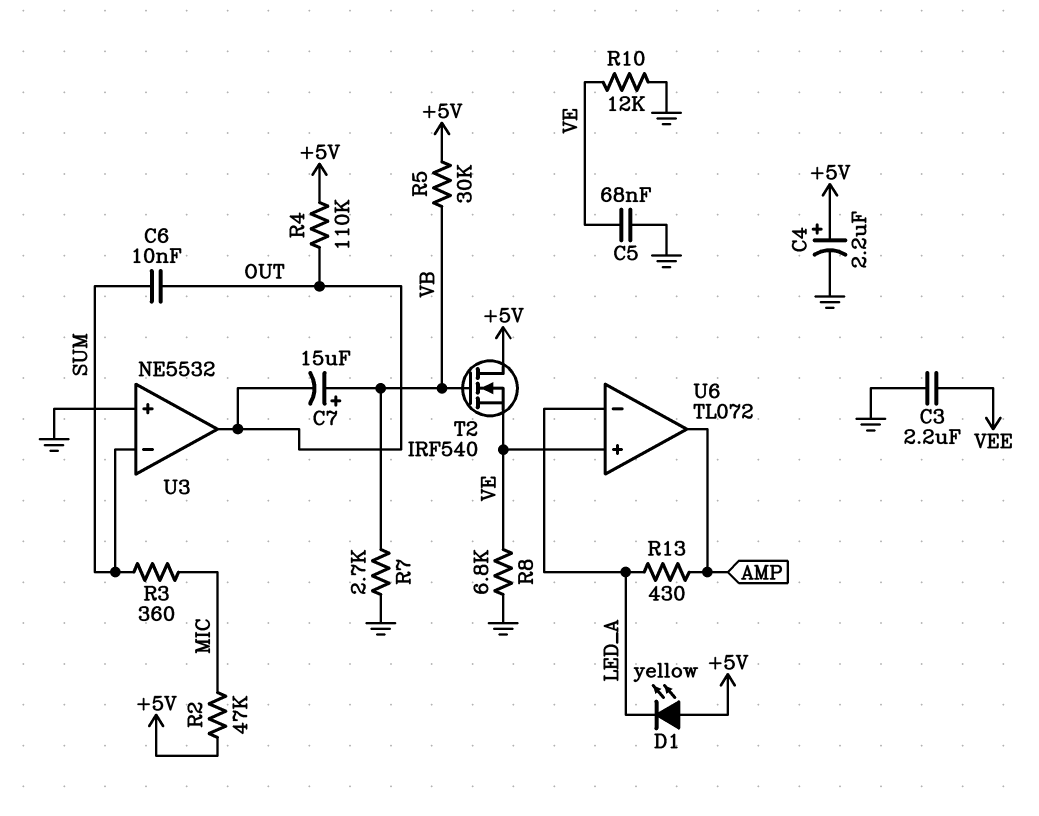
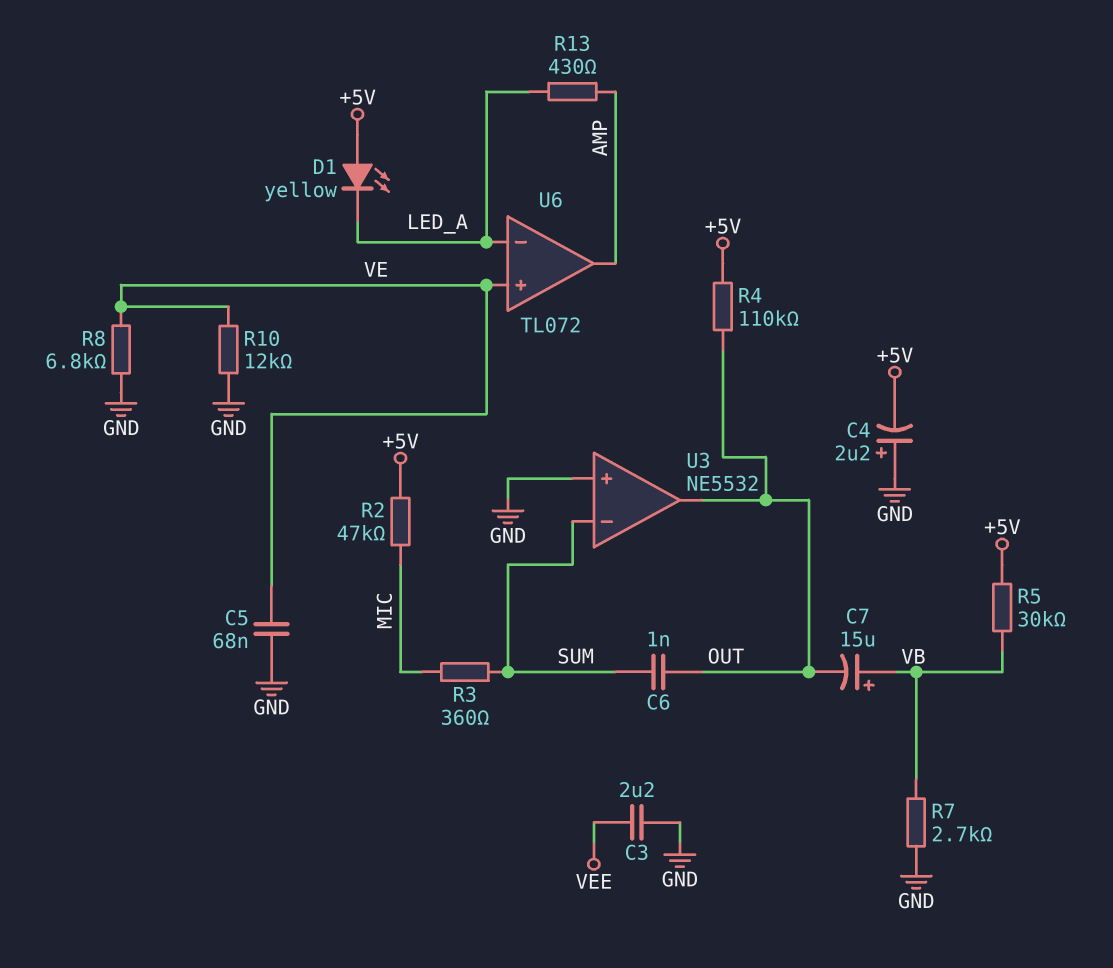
C4: 2.2uF (plus +5V, minus GND) -> 2.2uF (plus GND, minus +5V)
C6: 10nF (OUT, SUM) -> 1nF (OUT, SUM)
T2: NMOS IRF540 (G VB, D +5V, S VE) -> none

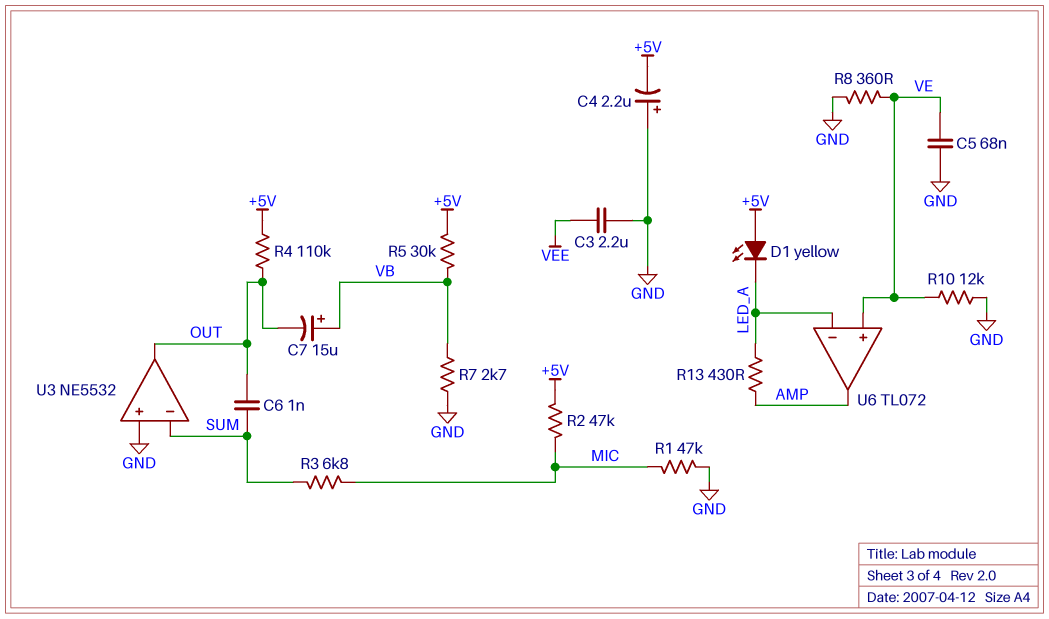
R1: none -> 47k (GND, MIC)
R3: 360 (MIC, SUM) -> 6.8k (MIC, SUM)
R8: 6.8k (GND, VE) -> 360 (GND, VE)

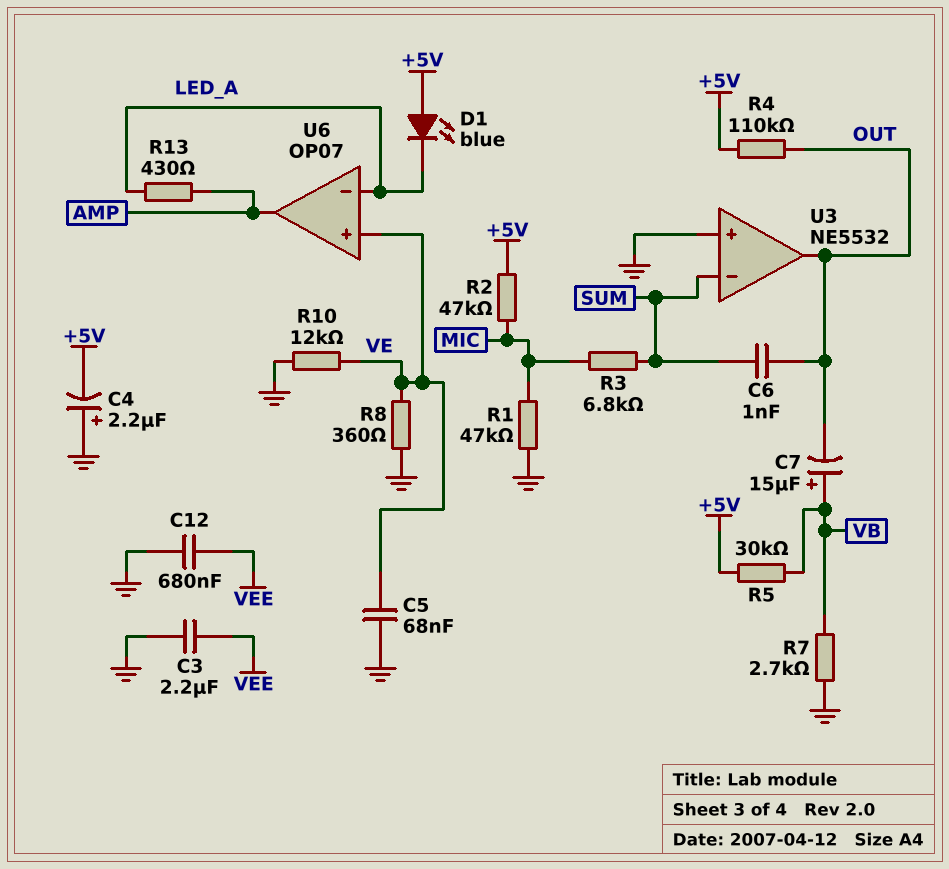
C12: none -> 680nF (GND, VEE)
D1: LED yellow (A +5V, K LED_A) -> LED blue (A +5V, K LED_A)
U6: TL072 -> OP07

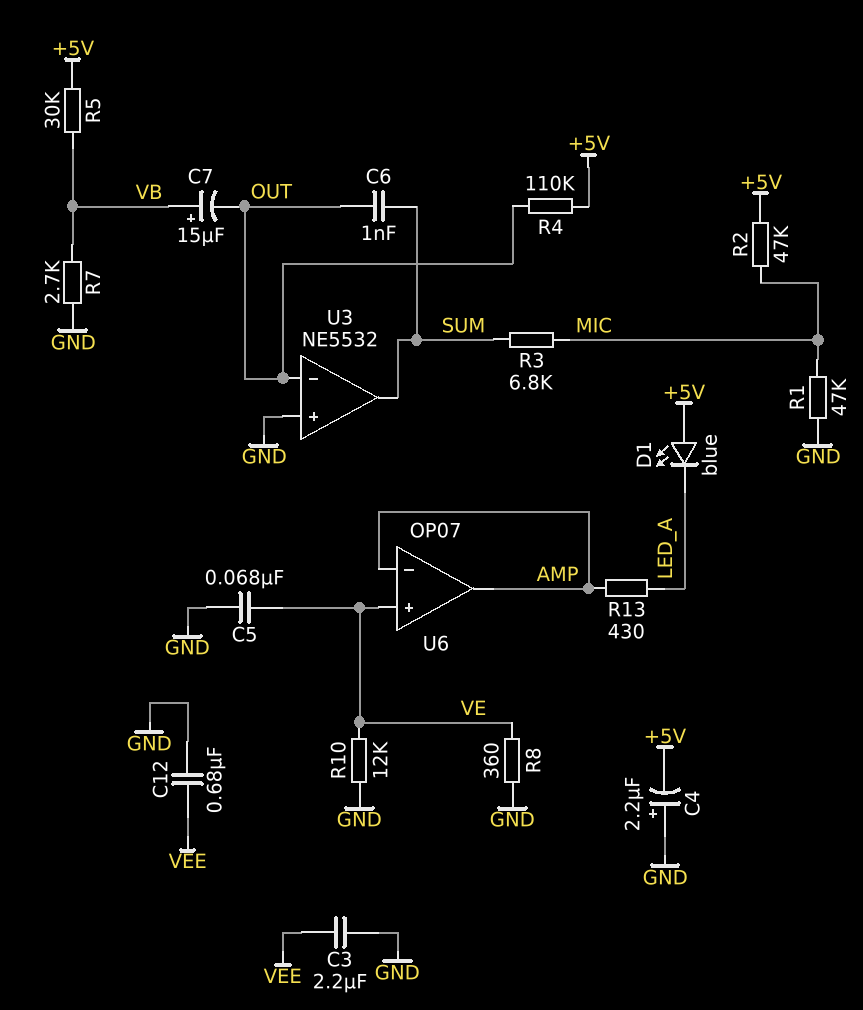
U3 pin in-: SUM -> OUT
U3 pin out: OUT -> SUM
U6 pin in-: LED_A -> AMP

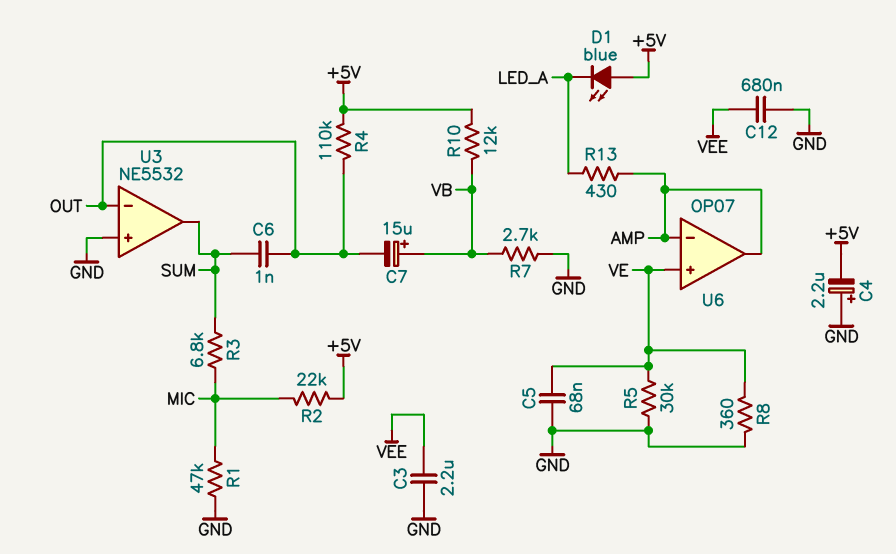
R2: 47k (+5V, MIC) -> 22k (+5V, MIC)
R5: 30k (+5V, VB) -> 30k (GND, VE)
R10: 12k (GND, VE) -> 12k (+5V, VB)

